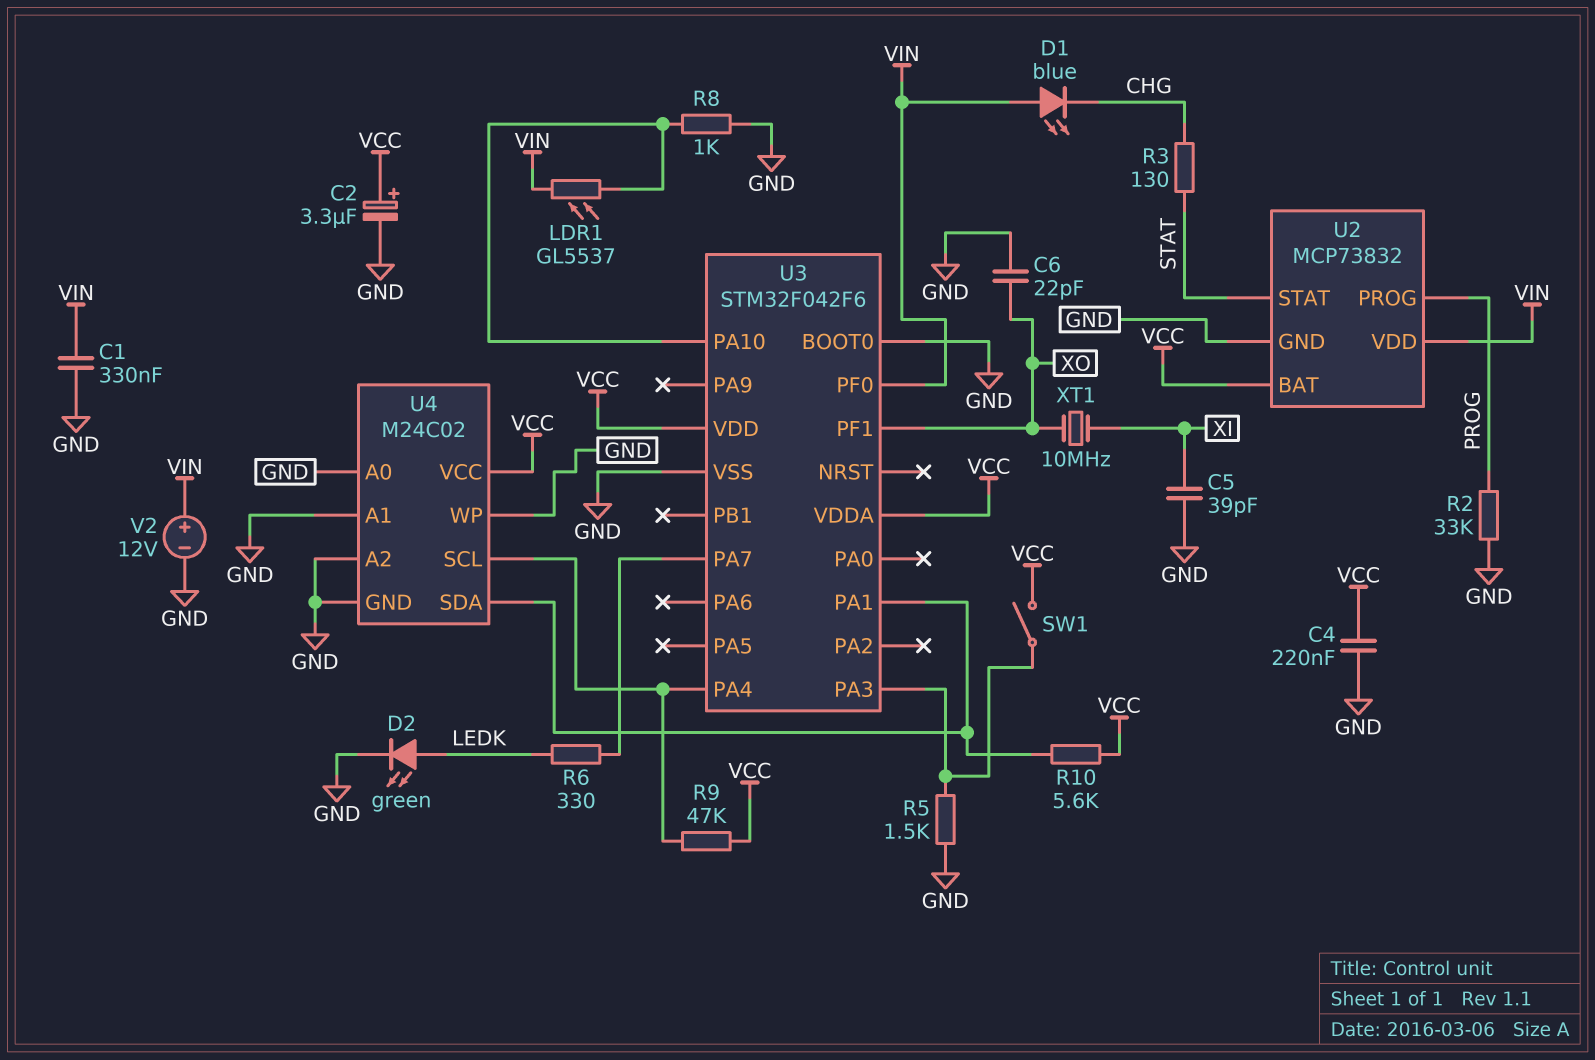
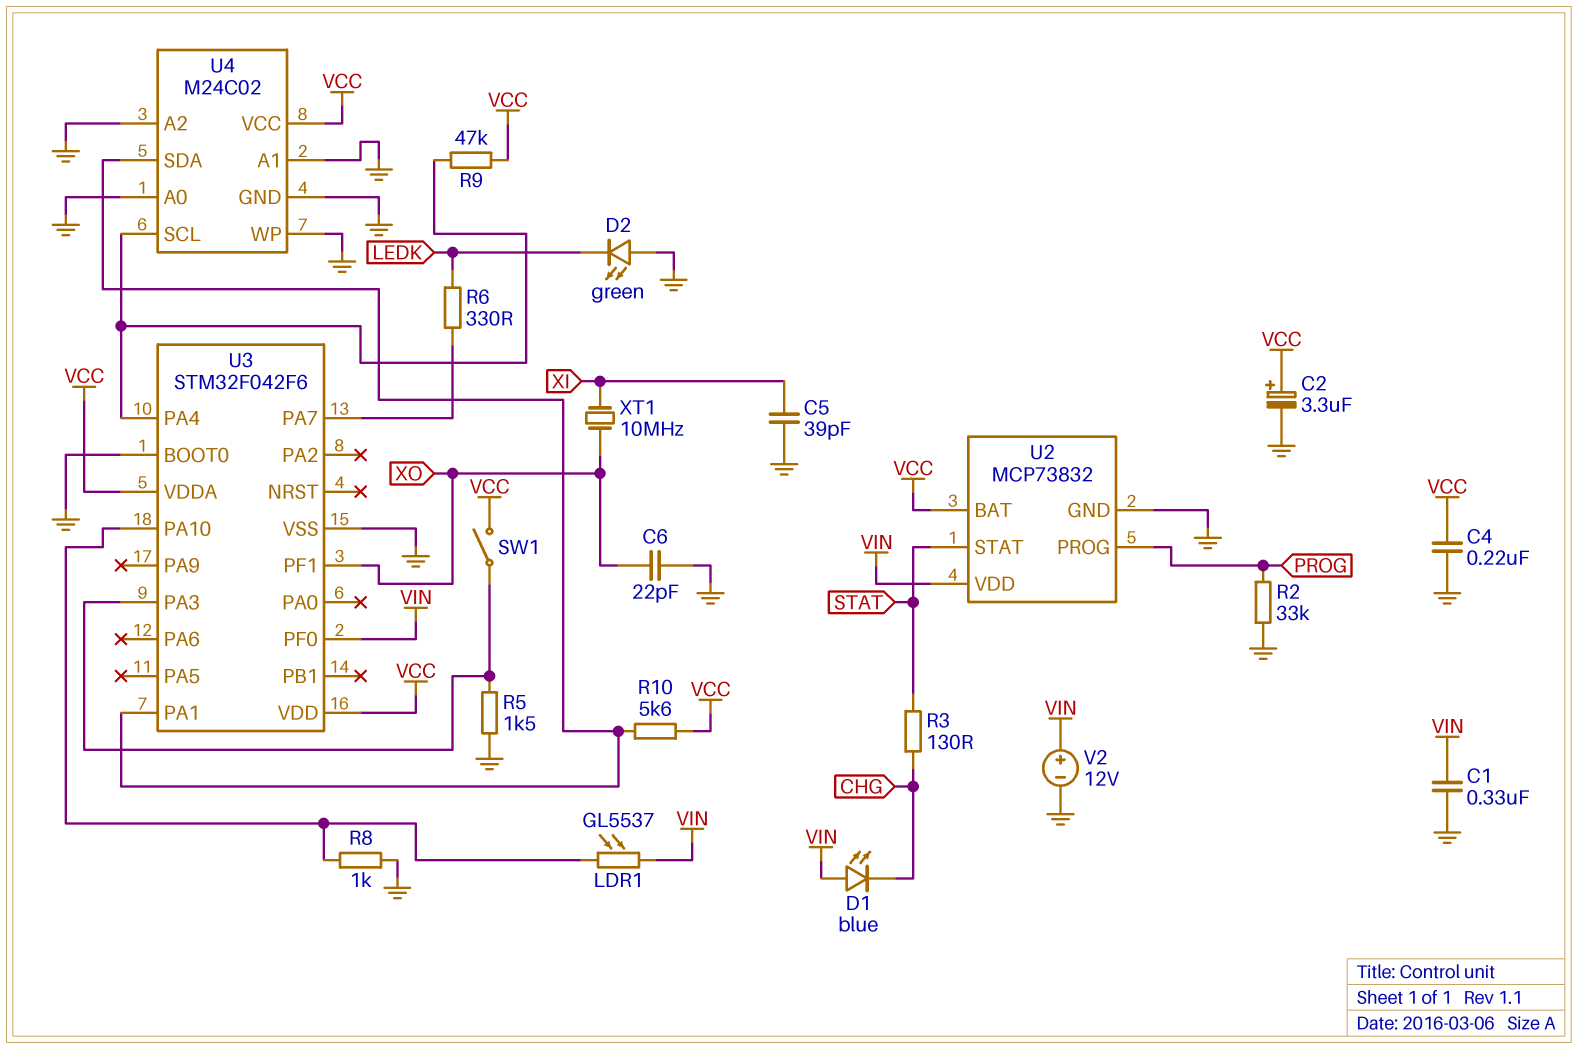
D2: LED green (A LEDK, K GND) -> LED green (A GND, K LEDK)

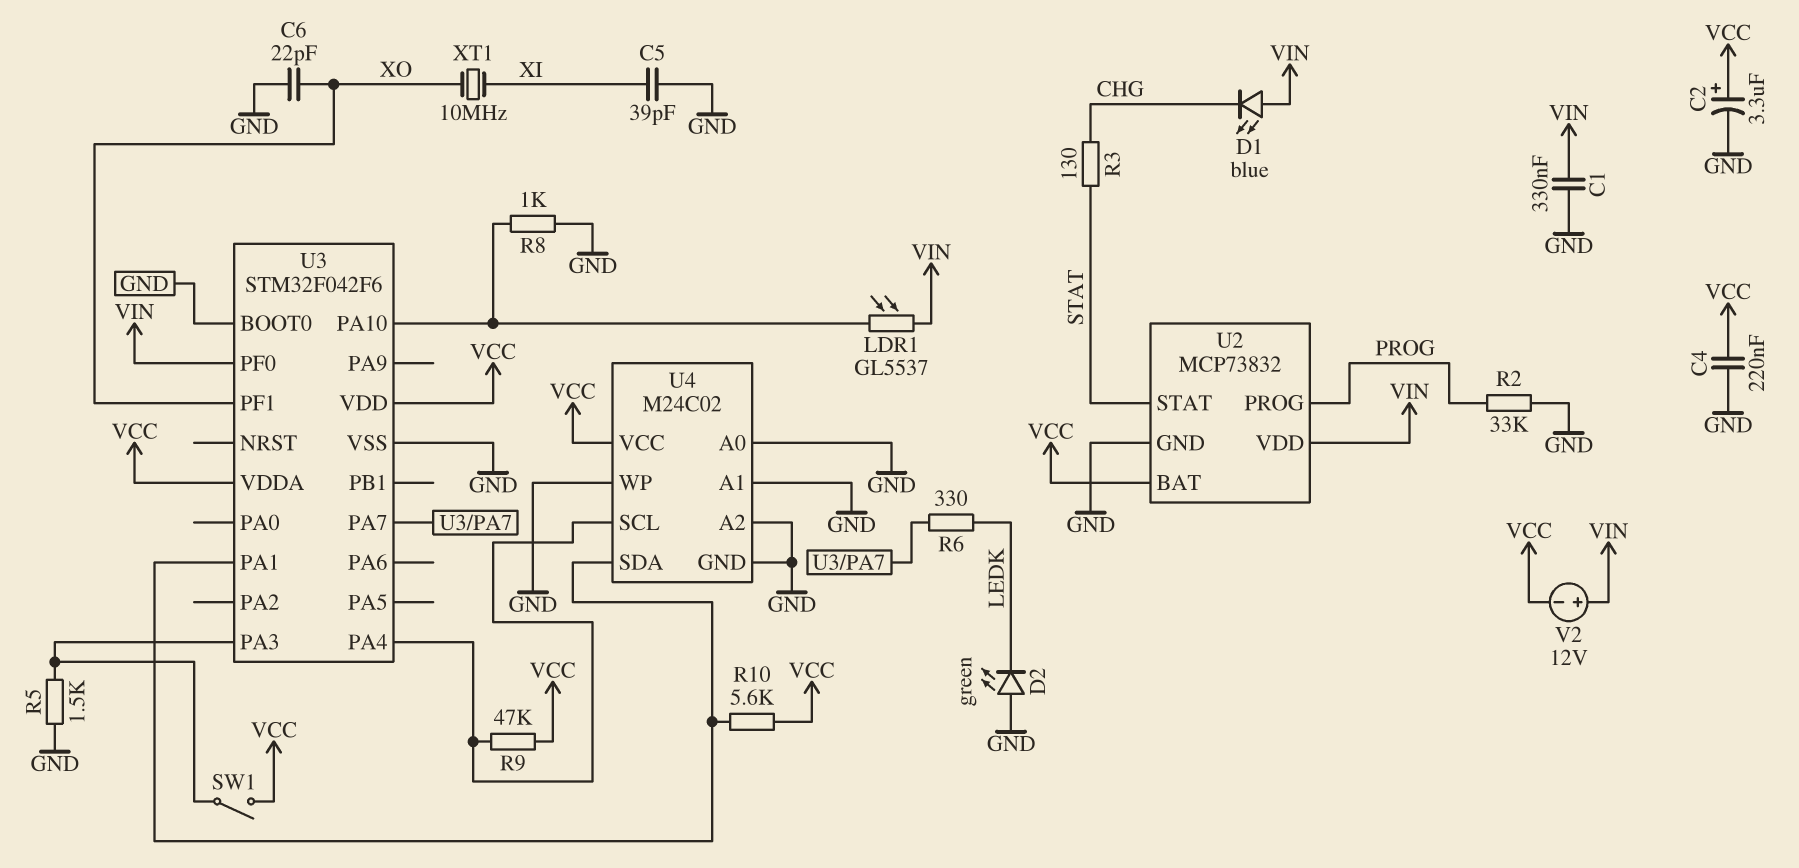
V2: 12V (plus VIN, minus GND) -> 12V (plus VIN, minus VCC)

